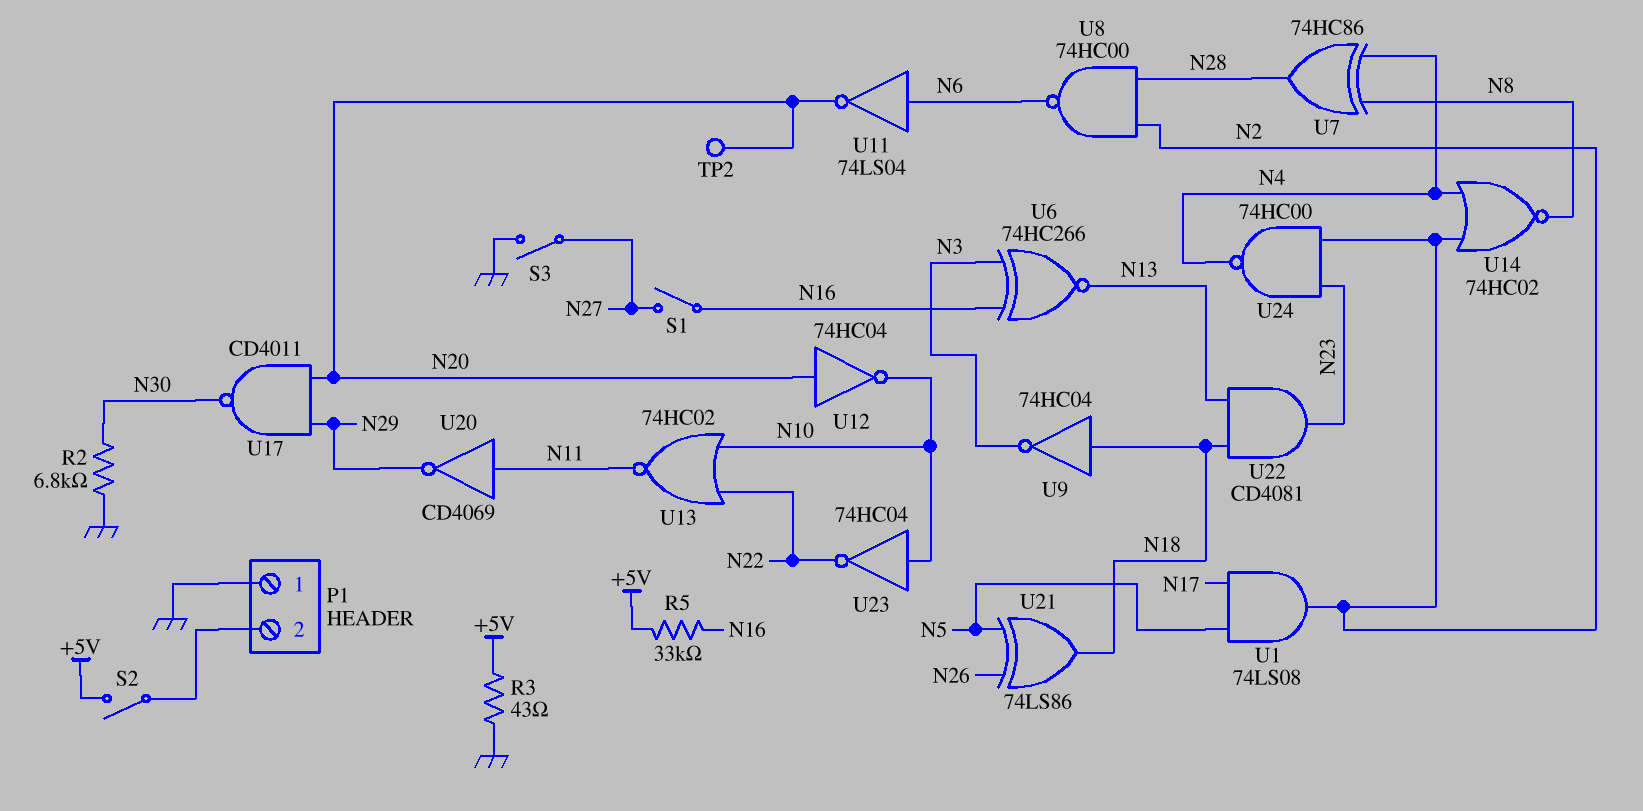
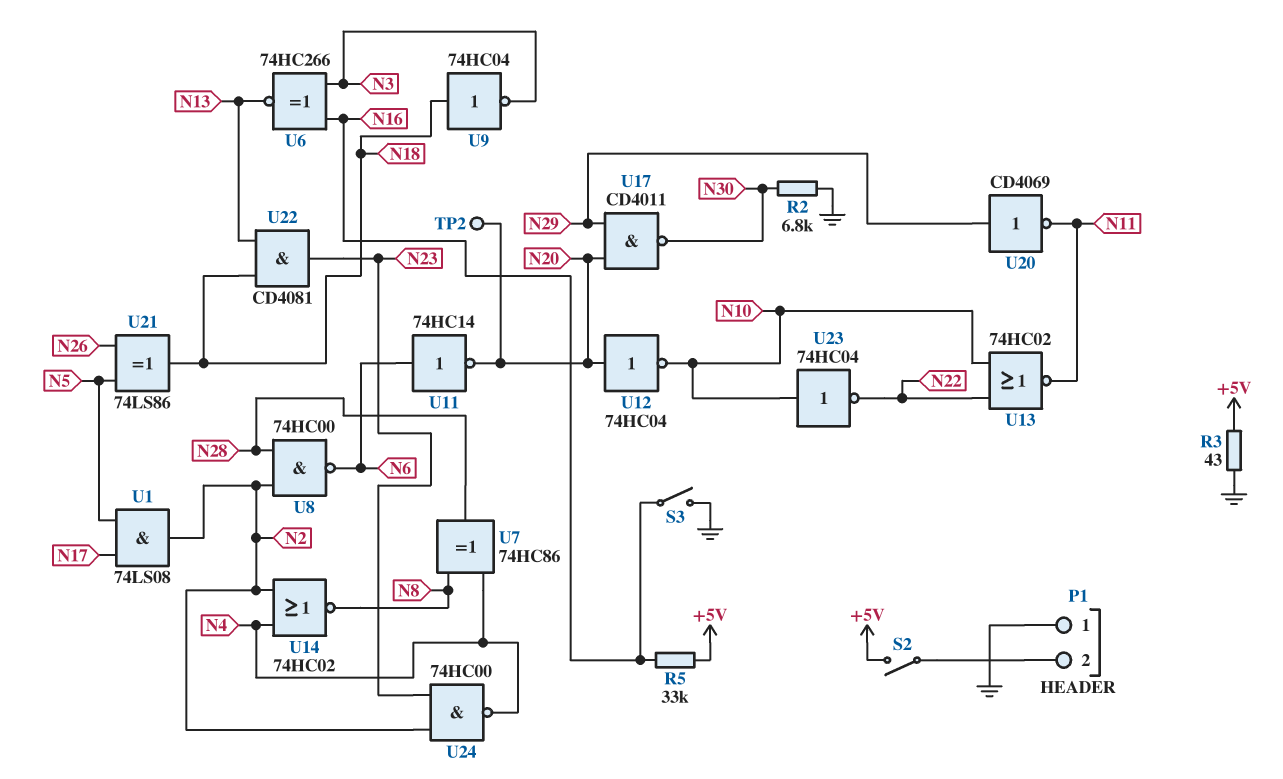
S1: switch (N16, N27) -> none
S3: switch (GND, N27) -> switch (GND, N16)
U11: NOT 74LS04 (in N6, out N20) -> NOT 74HC14 (in N6, out N20)
U20: NOT CD4069 (in N11, out N29) -> NOT CD4069 (in N29, out N11)

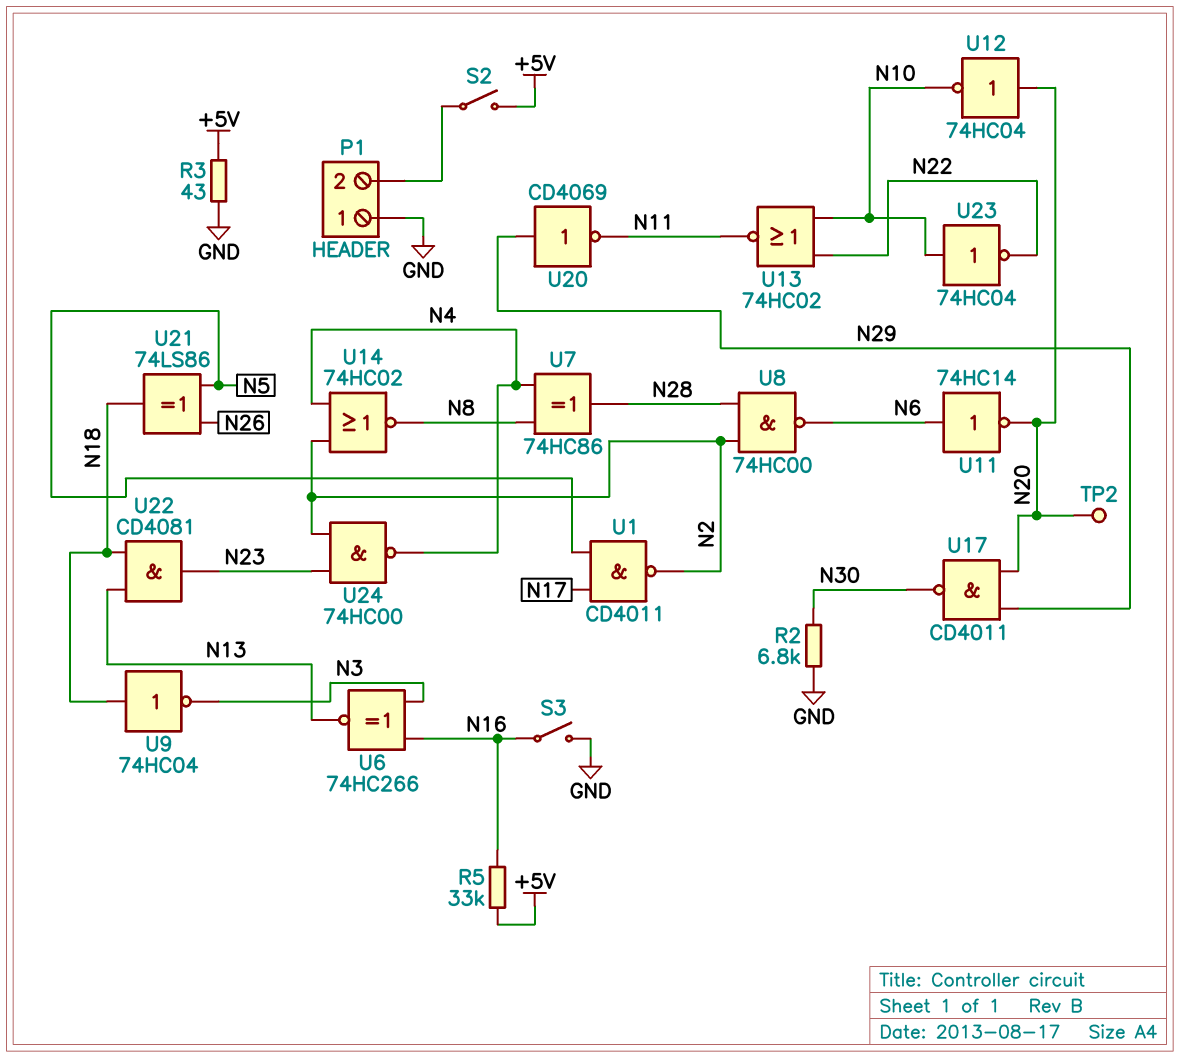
U1: AND 74LS08 (in N5, in N17, out N2) -> NAND CD4011 (in N5, in N17, out N2)

